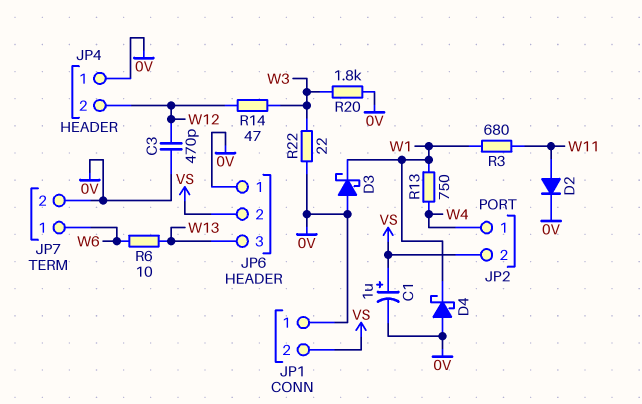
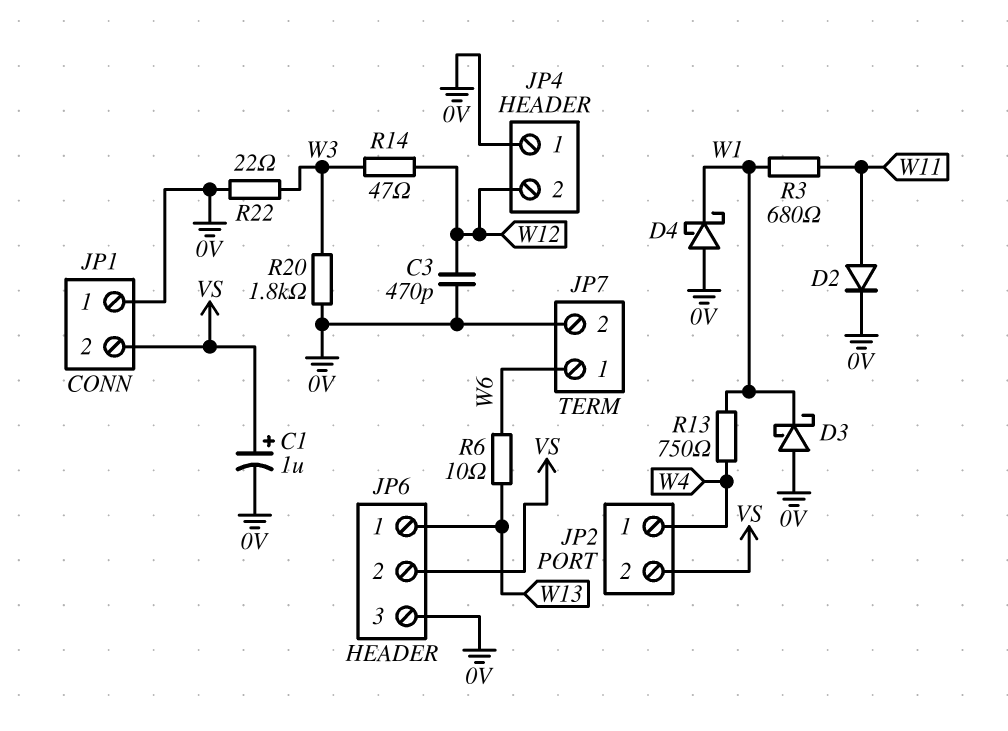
JP6 pin 1: 0V -> W13
JP6 pin 3: W13 -> 0V

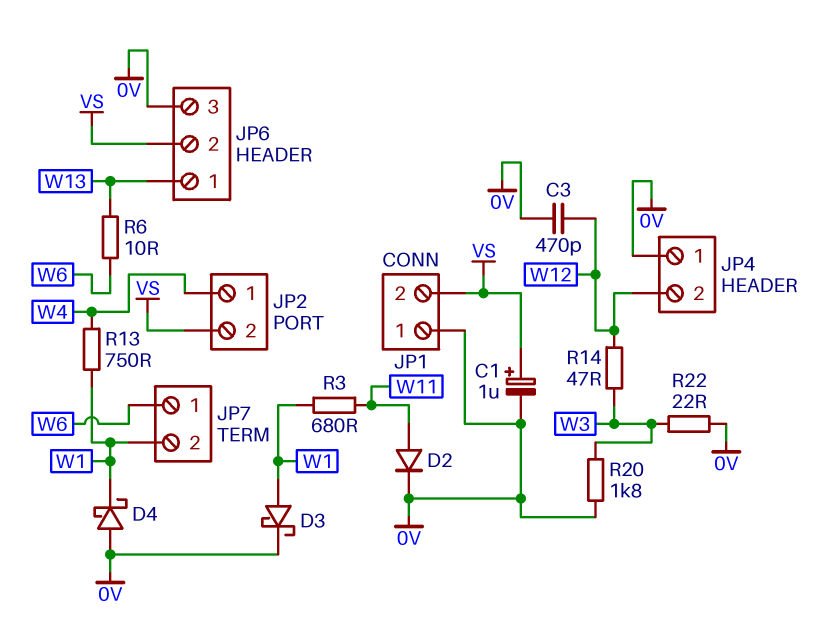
D3: schottky (A 0V, K W1) -> schottky (A W1, K 0V)
JP7 pin 2: 0V -> W1

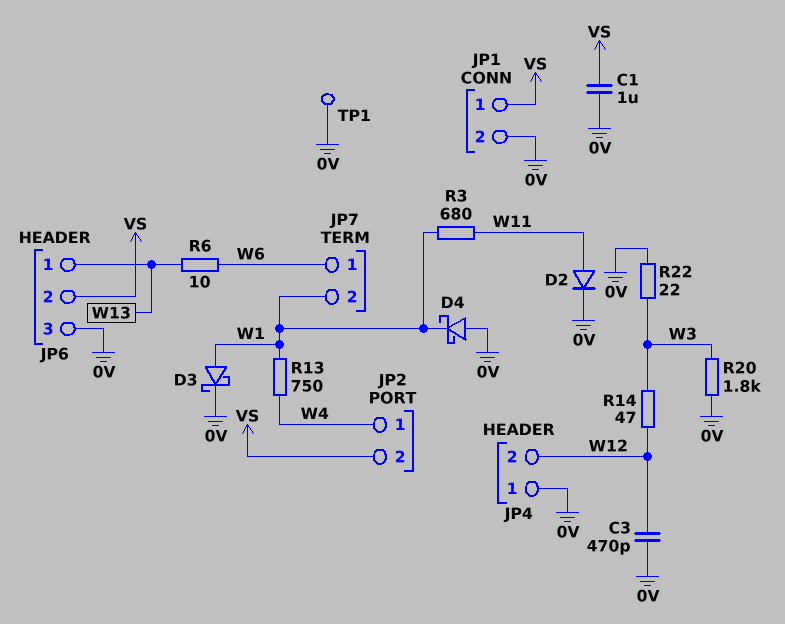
C1: 1uF (plus VS, minus 0V) -> 1uF (0V, VS)
JP1 pin 1: 0V -> VS
JP1 pin 2: VS -> 0V
TP1: none -> test point (0V)

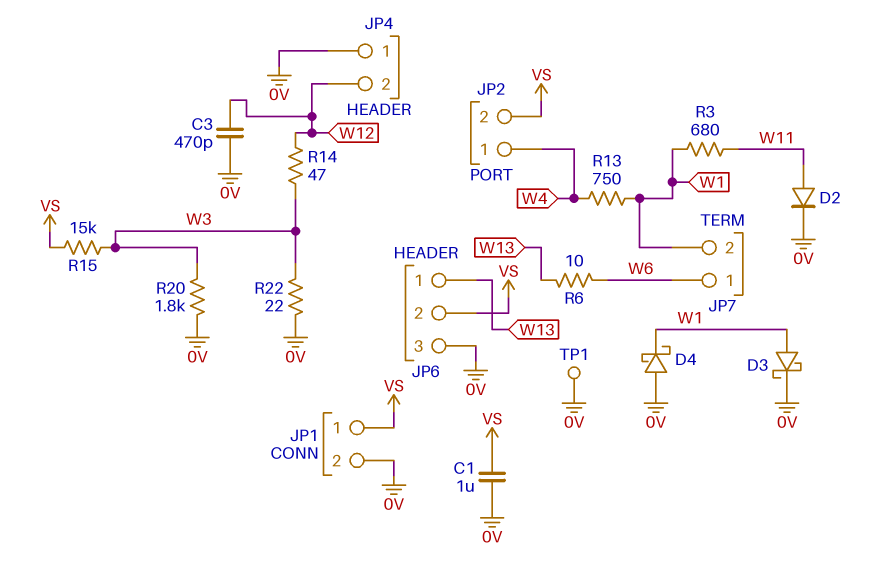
R15: none -> 15k (VS, W3)

